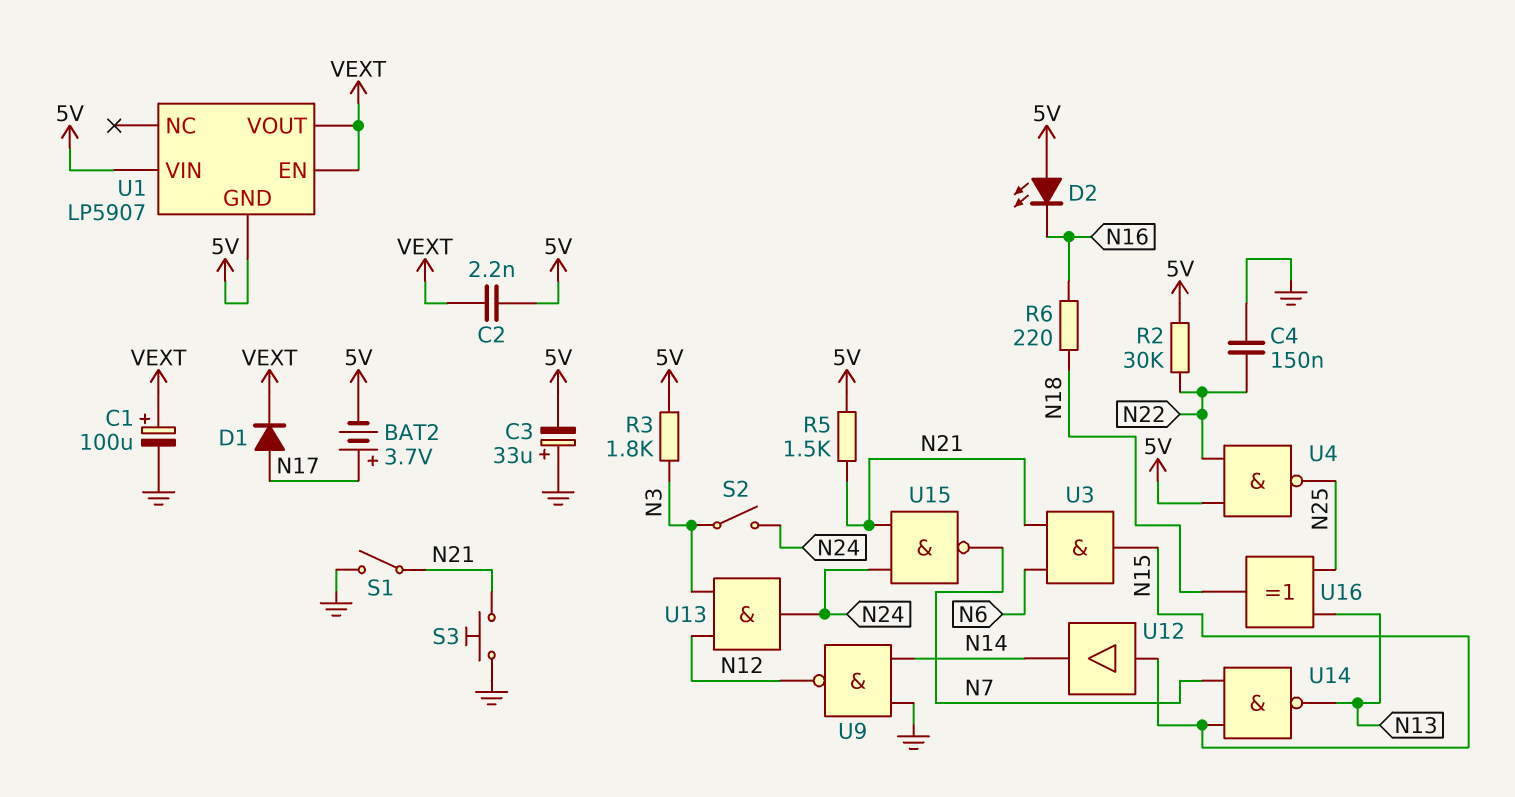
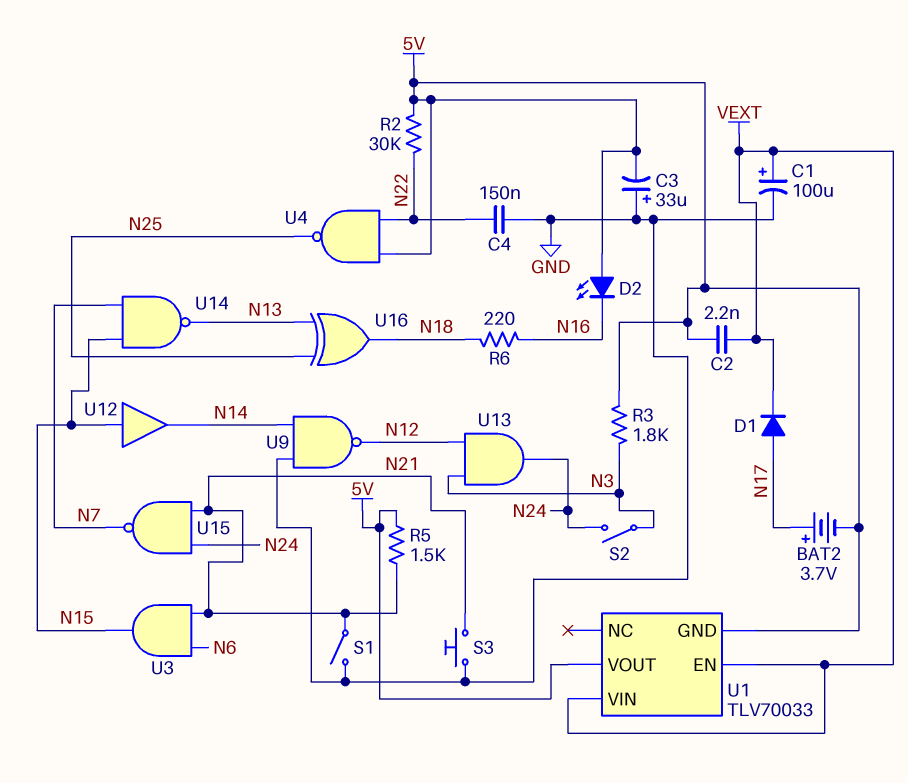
U1: LP5907 -> TLV70033
U1 pin VIN: 5V -> VEXT
U1 pin VOUT: VEXT -> 5V

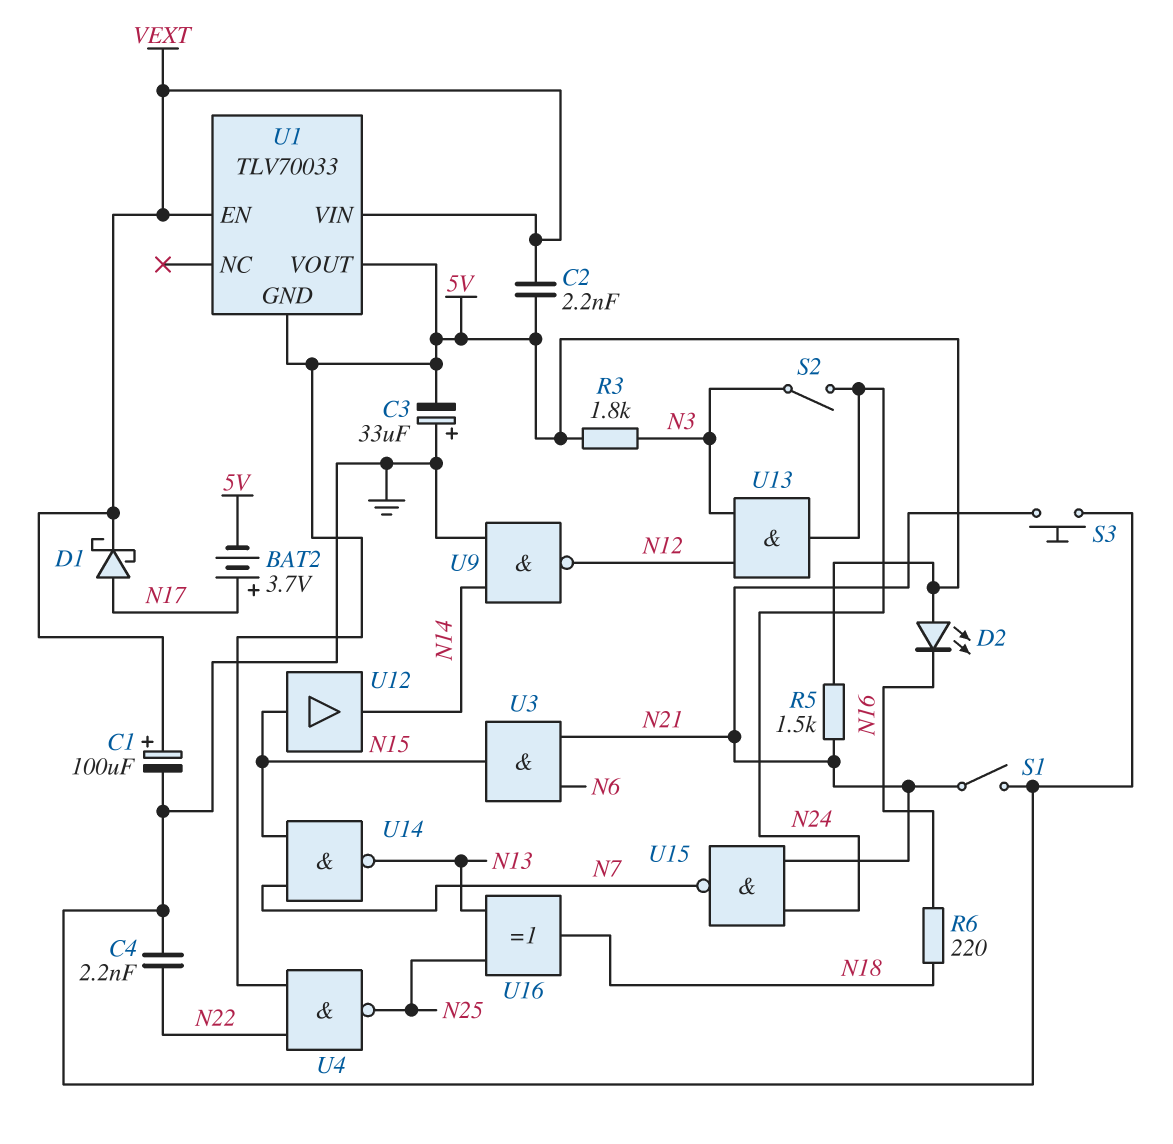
C4: 150nF (GND, N22) -> 2.2nF (GND, N22)
D1: diode (A N17, K VEXT) -> schottky (A N17, K VEXT)
R2: 30k (5V, N22) -> none

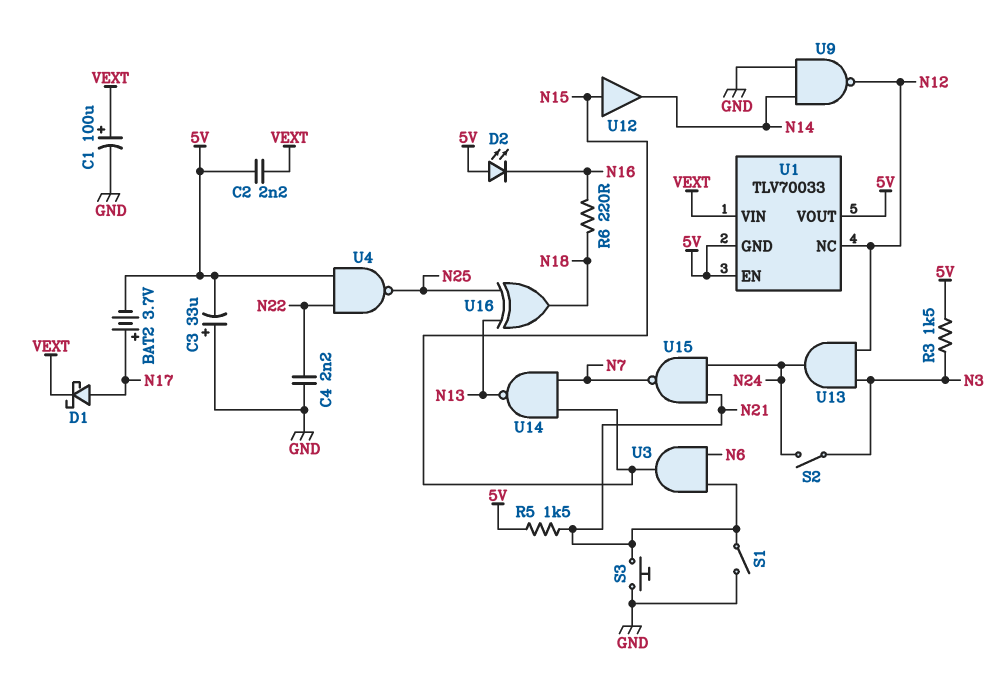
R3: 1.8k (5V, N3) -> 1.5k (5V, N3)
U1 pin EN: VEXT -> 5V
U1 pin NC: none -> N12

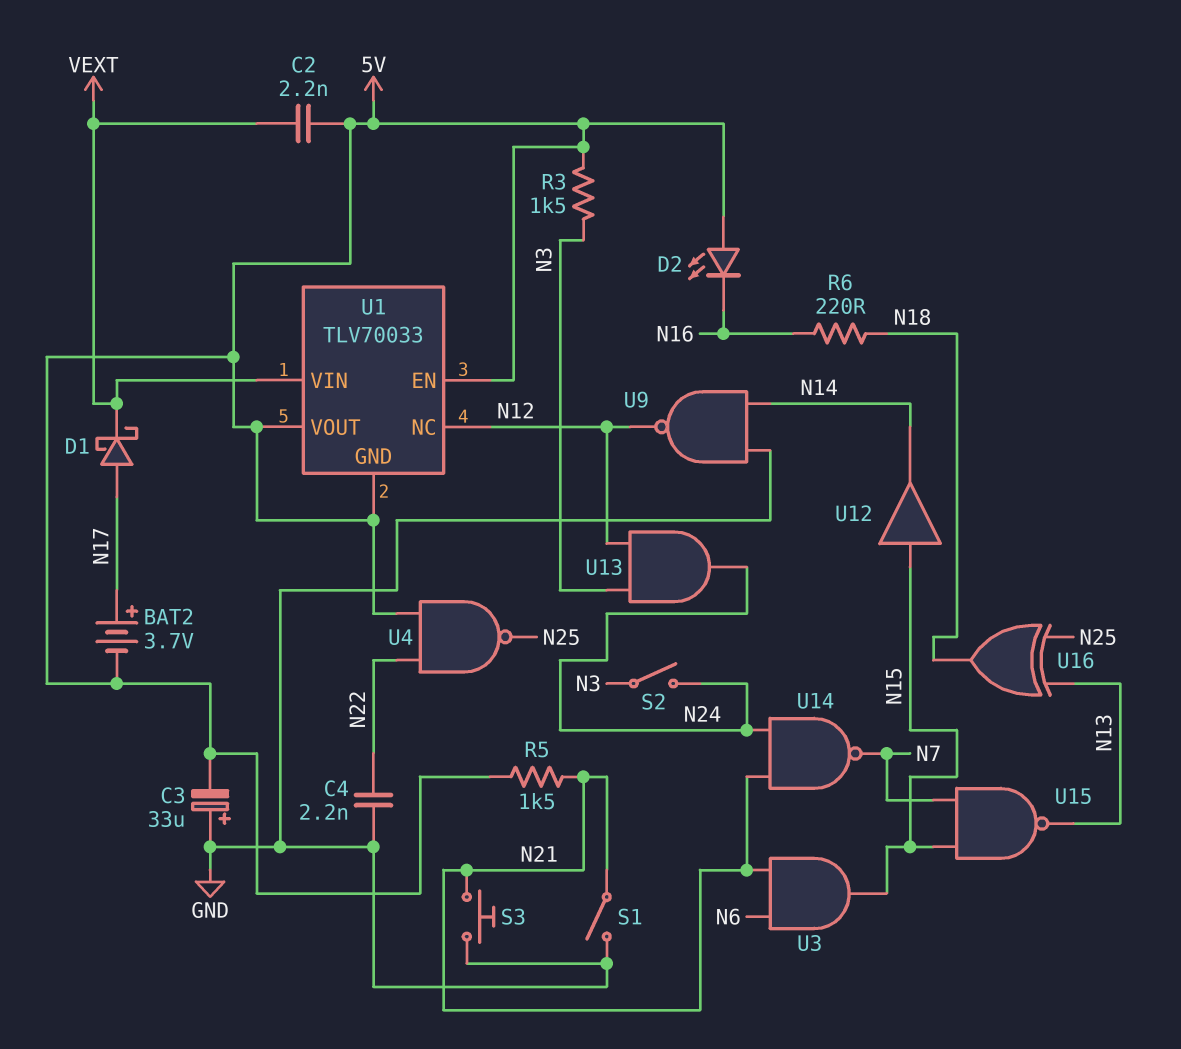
C1: 100uF (plus VEXT, minus GND) -> none
U14: NAND (in N7, in N15, out N13) -> NAND (in N21, in N24, out N7)
U15: NAND (in N21, in N24, out N7) -> NAND (in N7, in N15, out N13)

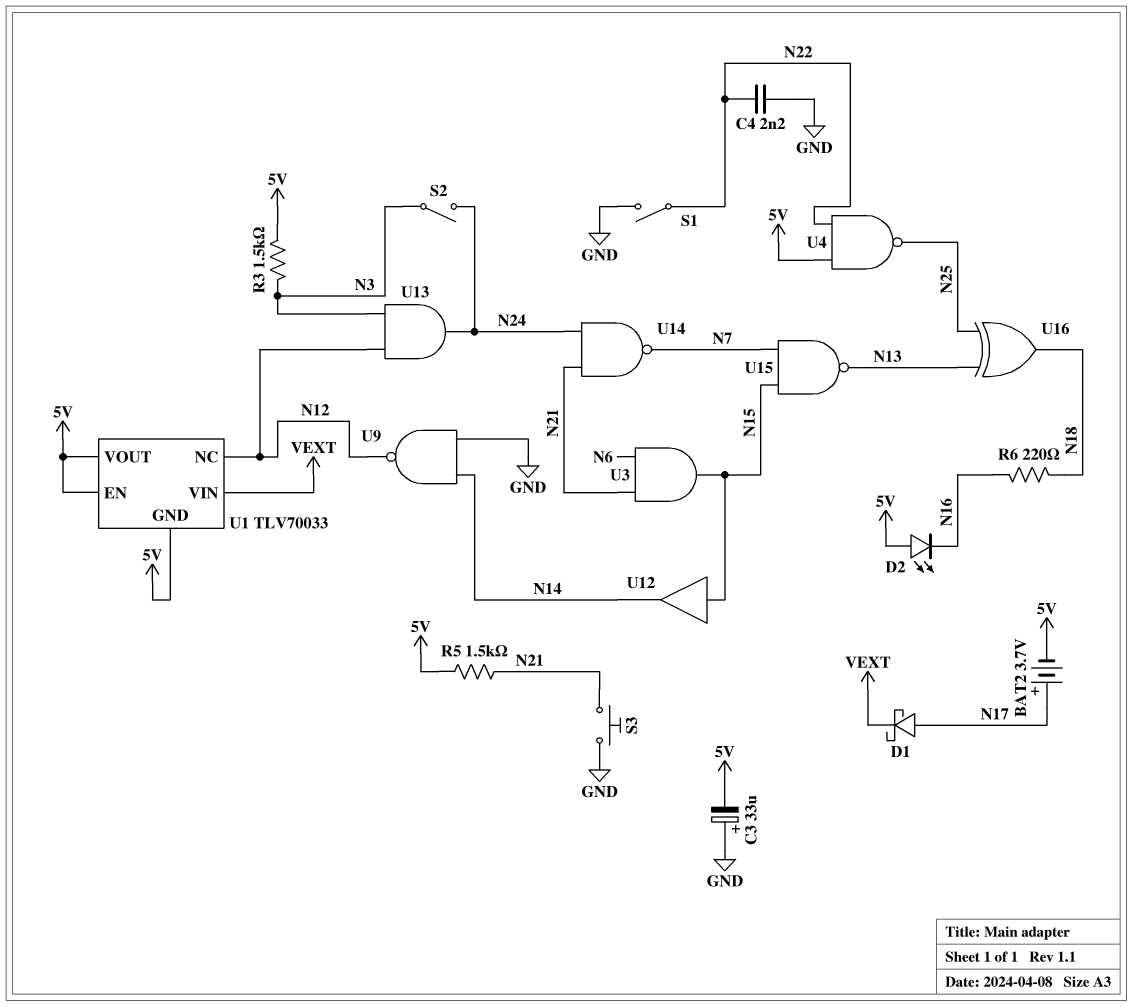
C2: 2.2nF (5V, VEXT) -> none
S1: switch (GND, N21) -> switch (GND, N22)

